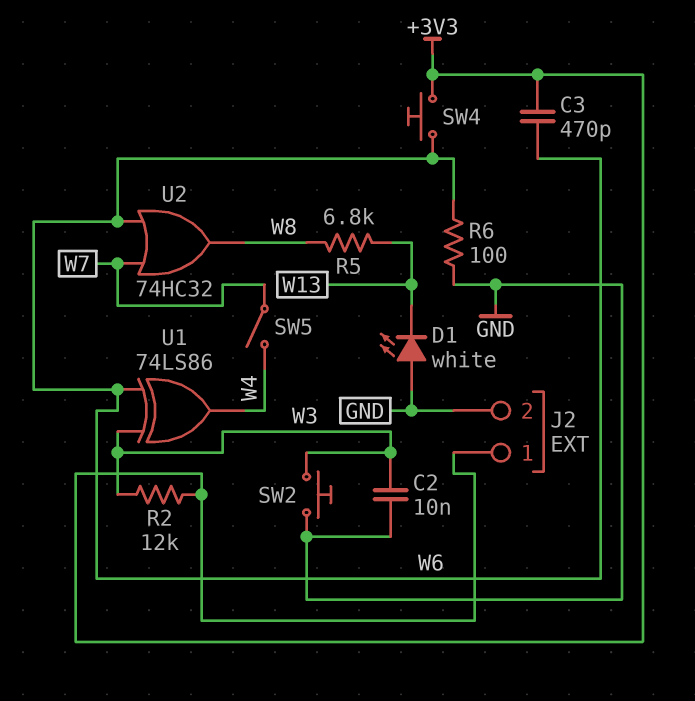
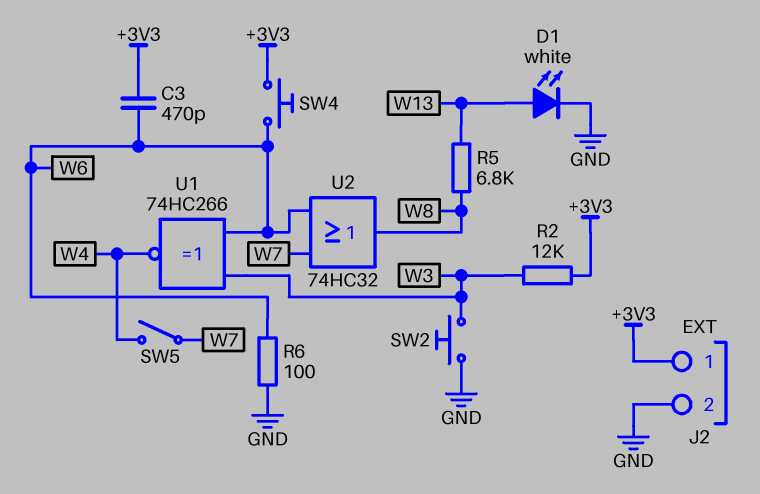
C2: 10nF (GND, W3) -> none
D1: LED white (A GND, K W13) -> LED white (A W13, K GND)
U1: XOR 74LS86 (in W3, in W6, out W4) -> XNOR 74HC266 (in W3, in W6, out W4)

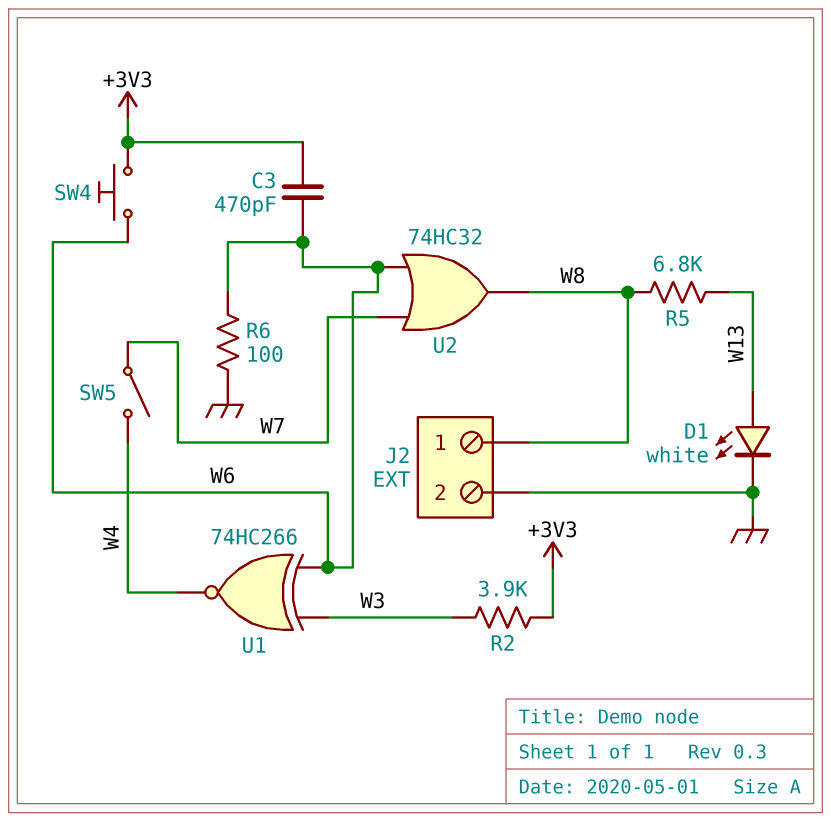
J2 pin 1: +3V3 -> W8
R2: 12k (+3V3, W3) -> 3.9k (+3V3, W3)
SW2: button (GND, W3) -> none

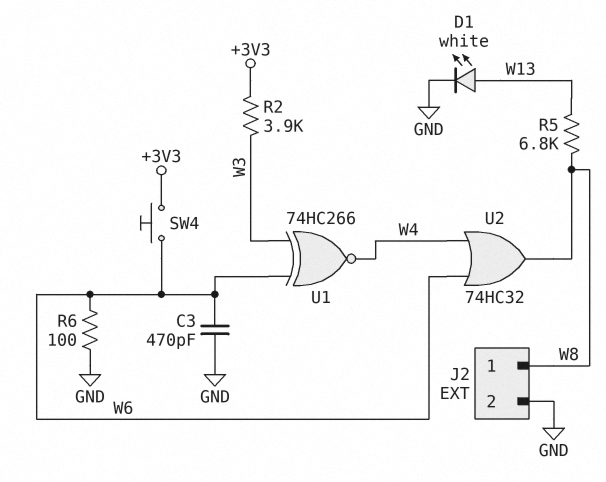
C3: 470pF (+3V3, W6) -> 470pF (GND, W6)
SW5: switch (W4, W7) -> none
U2: OR 74HC32 (in W6, in W7, out W8) -> OR 74HC32 (in W4, in W6, out W8)

